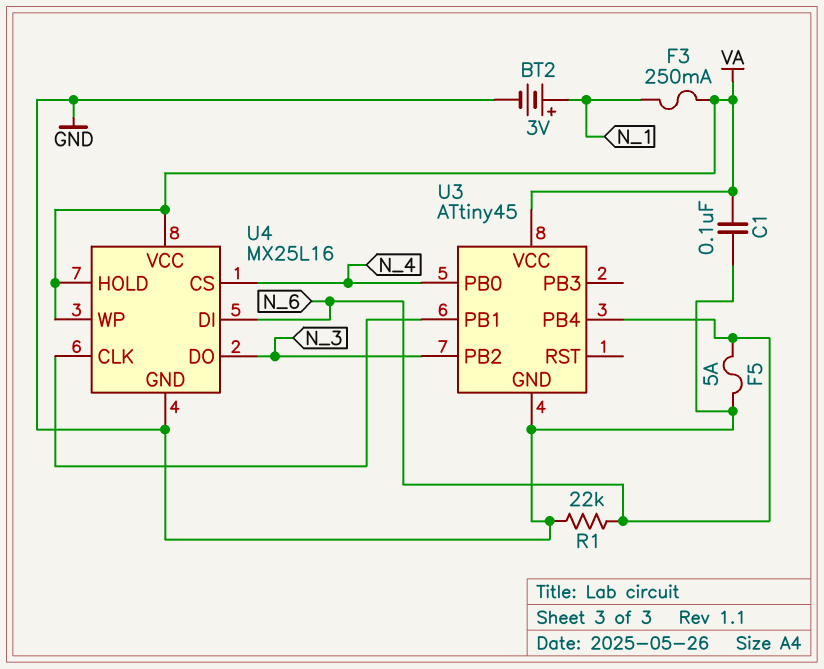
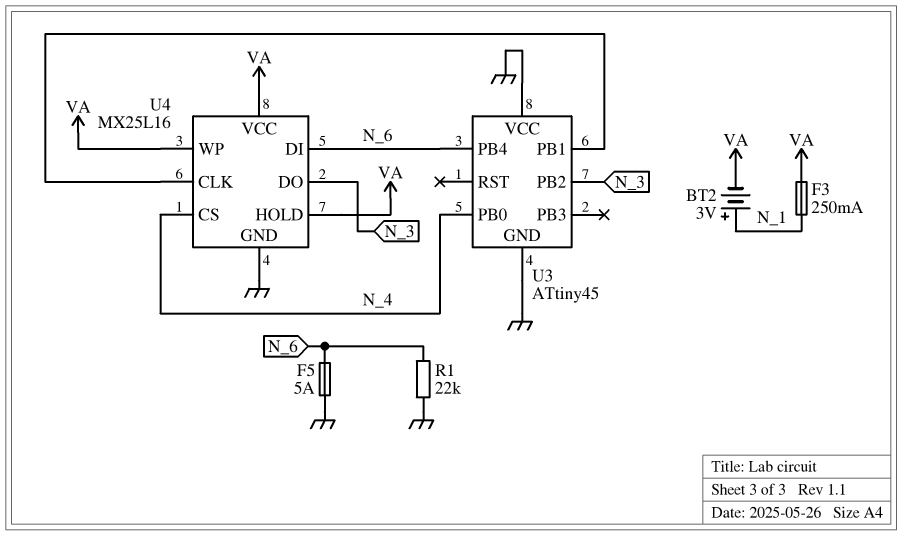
BT2: 3V (plus N_1, minus GND) -> 3V (plus N_1, minus VA)
C1: 100nF (GND, VA) -> none
U3 pin VCC: VA -> GND

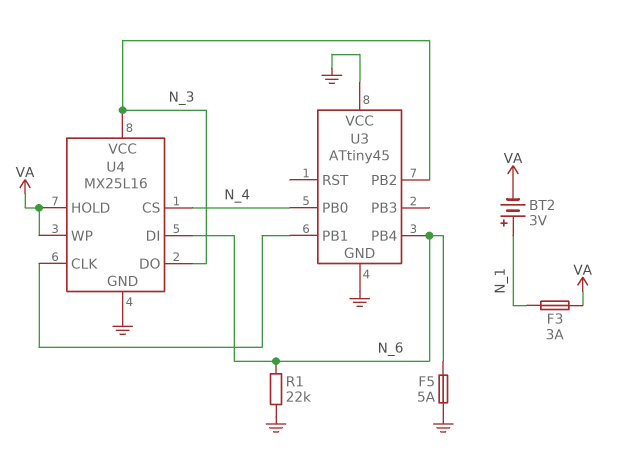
F3: 250mA (N_1, VA) -> 3A (N_1, VA)
U4 pin VCC: VA -> N_3

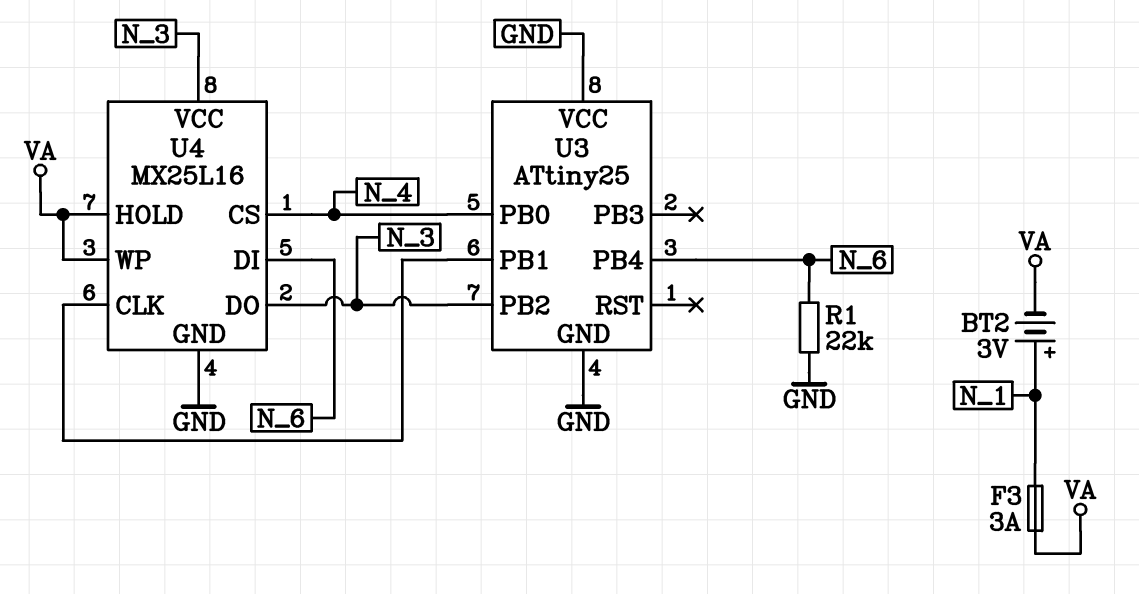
F5: 5A (GND, N_6) -> none
U3: ATtiny45 -> ATtiny25

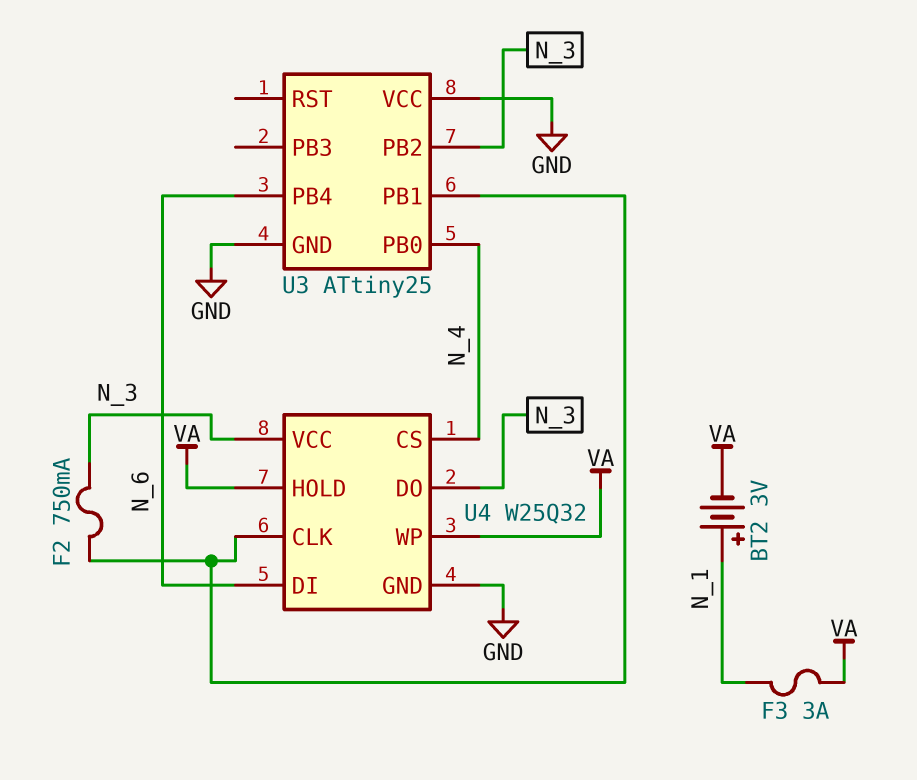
F2: none -> 750mA (N_3, U3/PB1)
R1: 22k (GND, N_6) -> none
U4: MX25L16 -> W25Q32

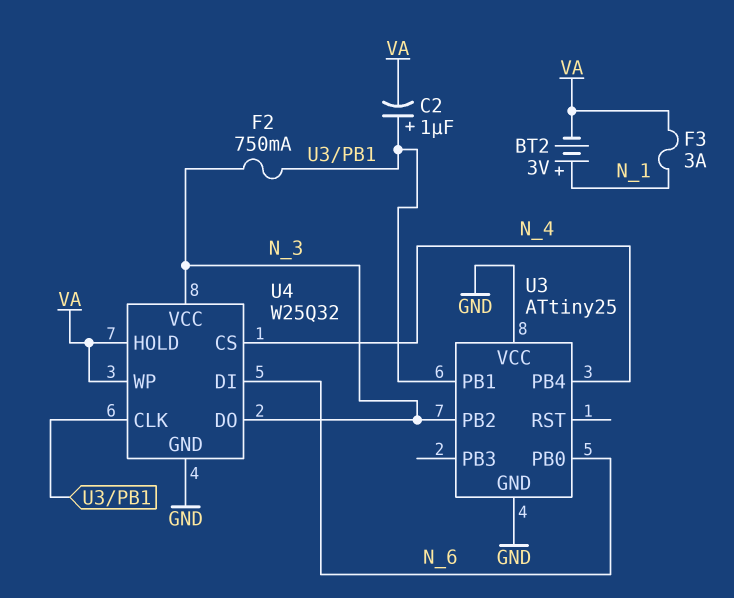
C2: none -> 1uF (plus U3/PB1, minus VA)
U3 pin PB0: N_4 -> N_6
U3 pin PB4: N_6 -> N_4

